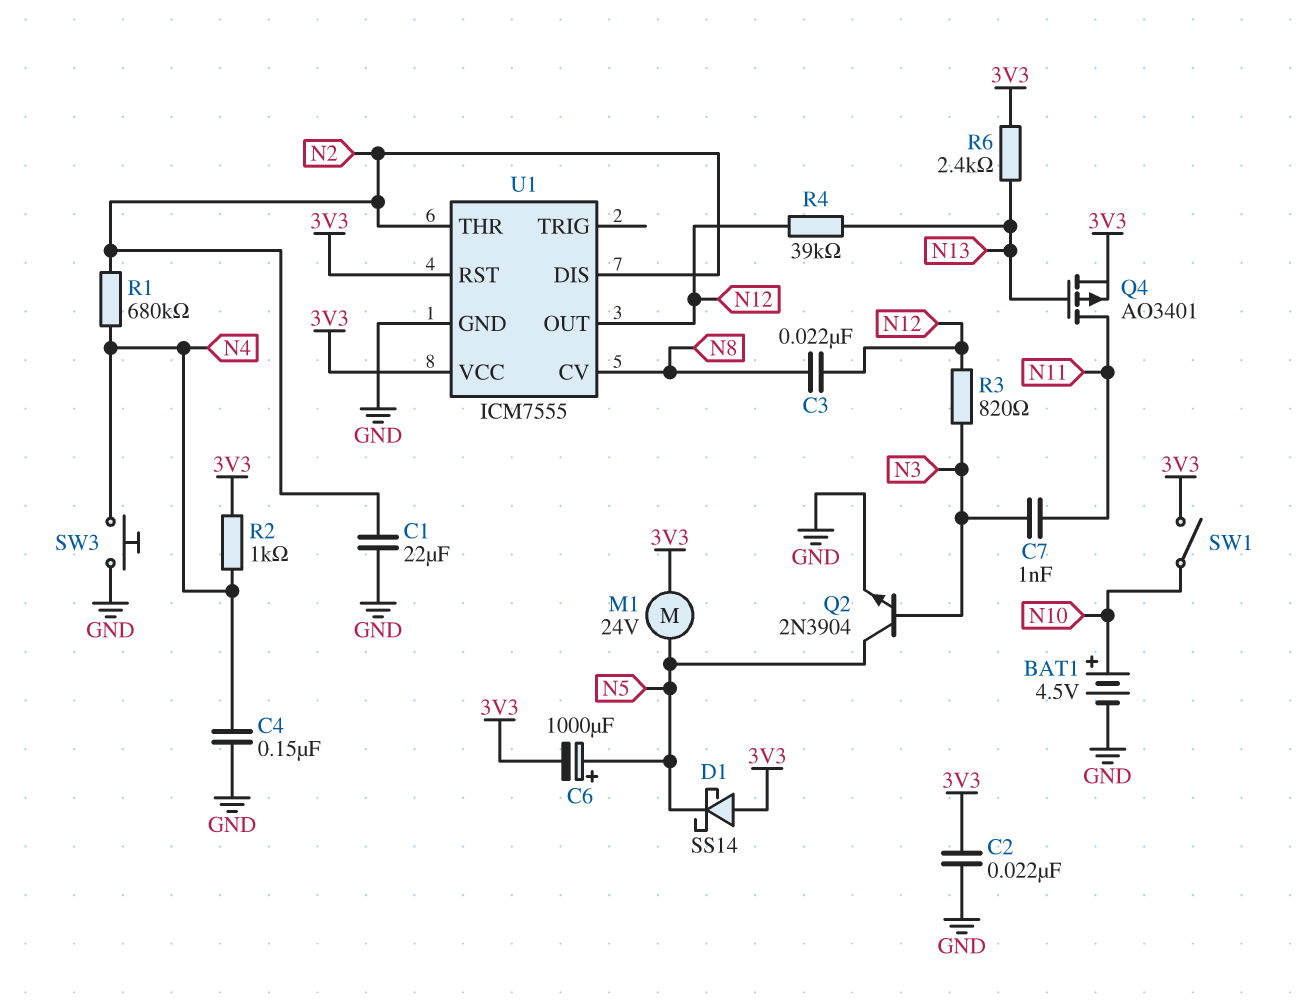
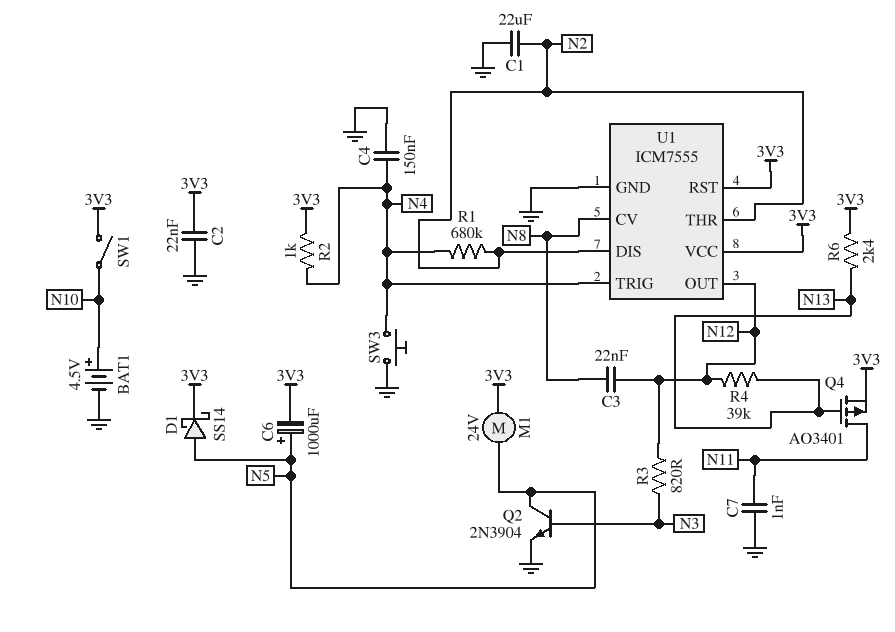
C7: 1nF (N3, N11) -> 1nF (GND, N11)
D1: schottky SS14 (A 3V3, K N5) -> schottky SS14 (A N5, K 3V3)
U1 pin TRIG: none -> N4

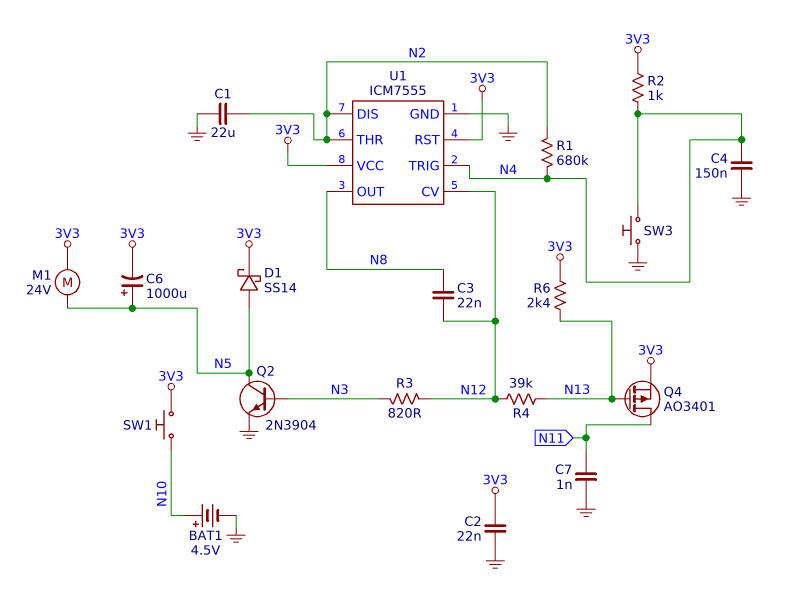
SW1: switch (3V3, N10) -> button (3V3, N10)
U1 pin CV: N8 -> N12
U1 pin OUT: N12 -> N8

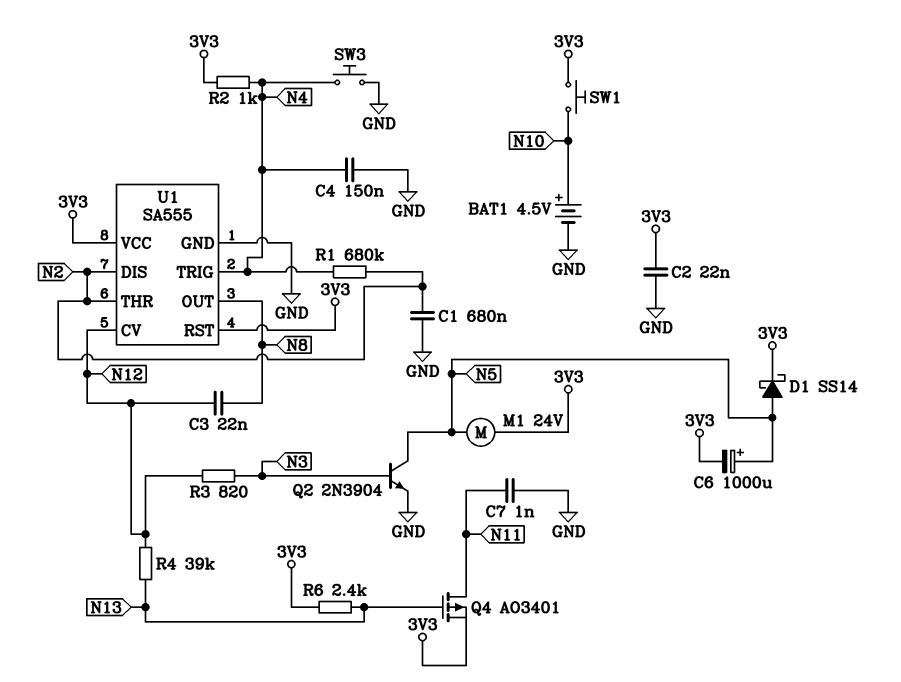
C1: 22uF (GND, N2) -> 680nF (GND, N2)
U1: ICM7555 -> SA555

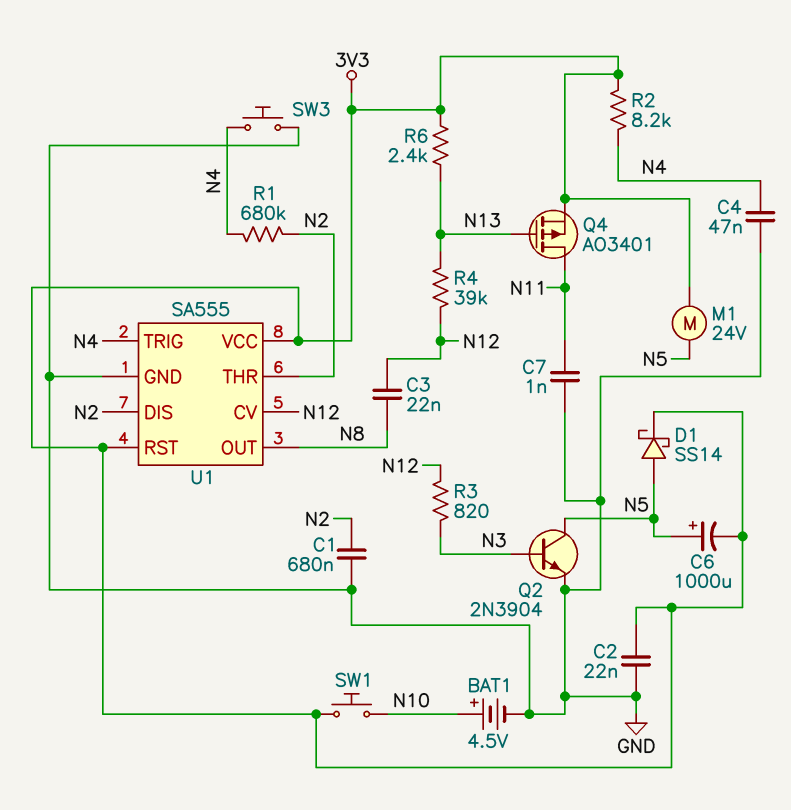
C4: 150nF (GND, N4) -> 47nF (GND, N4)
R2: 1k (3V3, N4) -> 8.2k (3V3, N4)

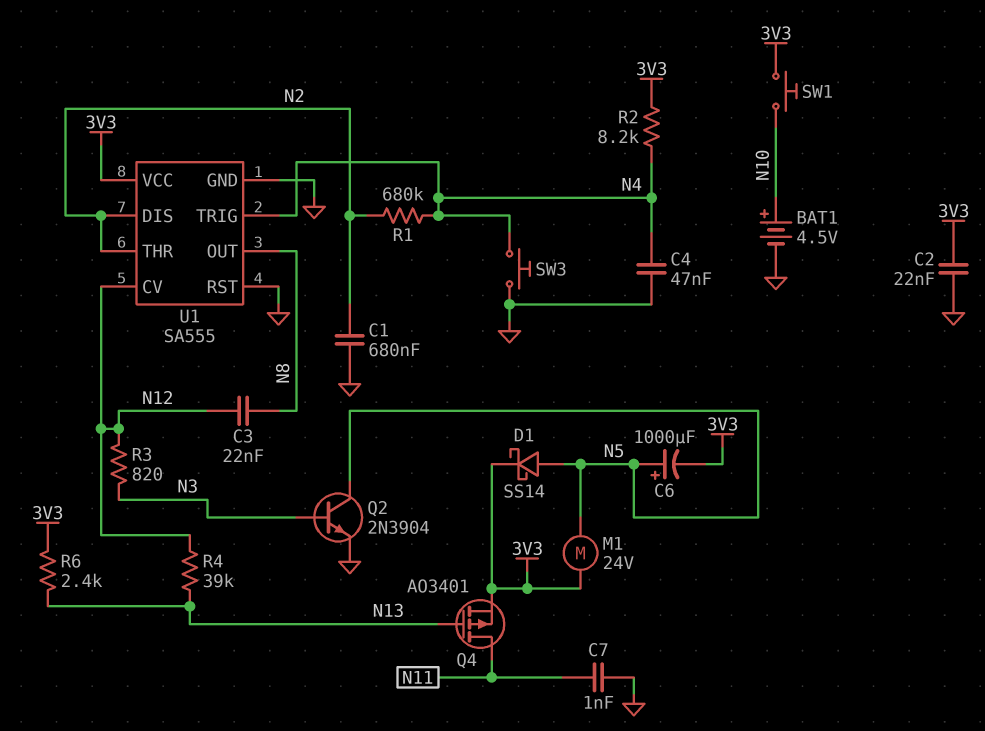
U1 pin RST: 3V3 -> GND

